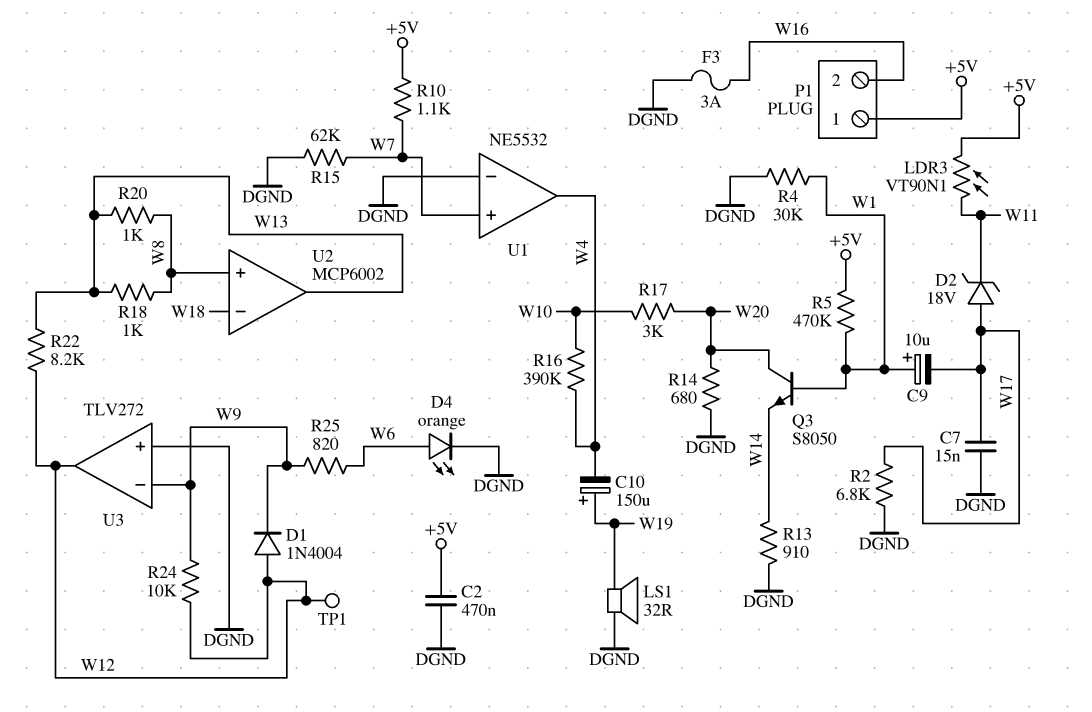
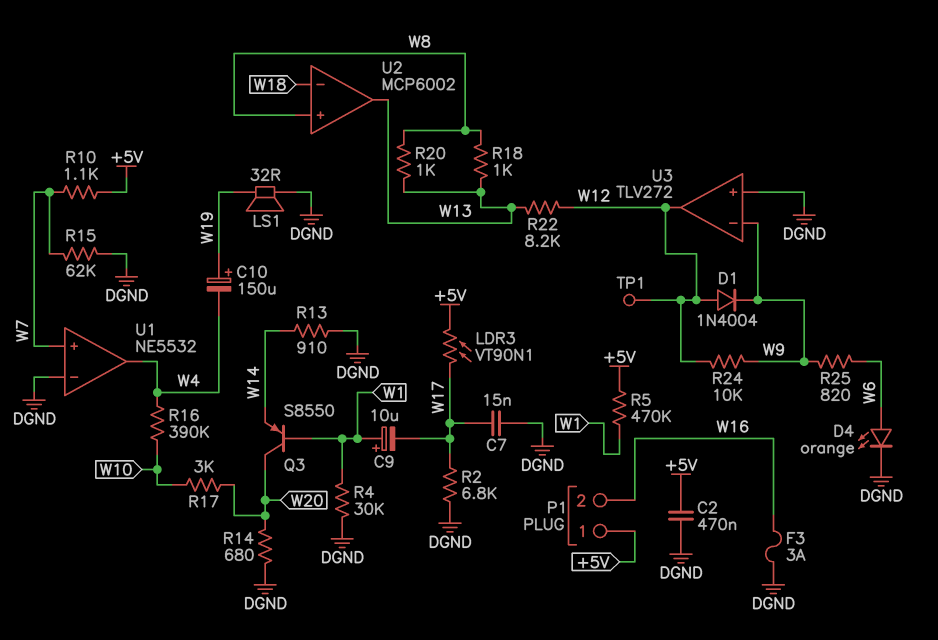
D2: zener 18V (A W17, K W11) -> none
LDR3: VT90N1 (+5V, W11) -> VT90N1 (+5V, W17)
Q3: NPN S8050 (B W1, C W20, E W14) -> PNP S8550 (B W1, C W20, E W14)

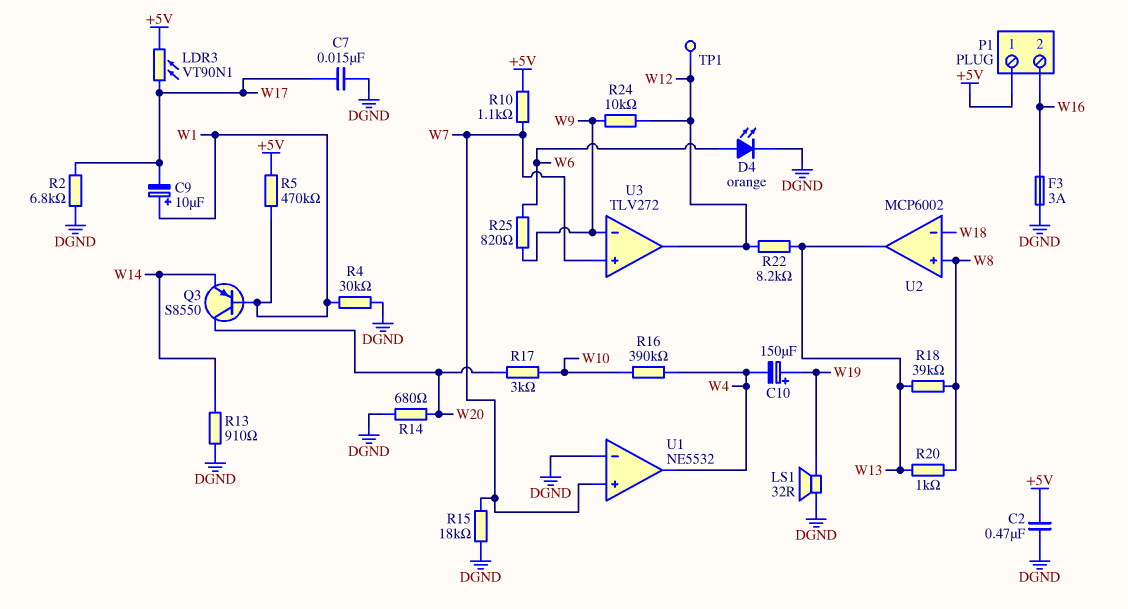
D1: diode 1N4004 (A W12, K W9) -> none
R15: 62k (DGND, W7) -> 18k (DGND, W7)
R18: 1k (W8, W13) -> 39k (W8, W13)
U3 pin in+: DGND -> W7

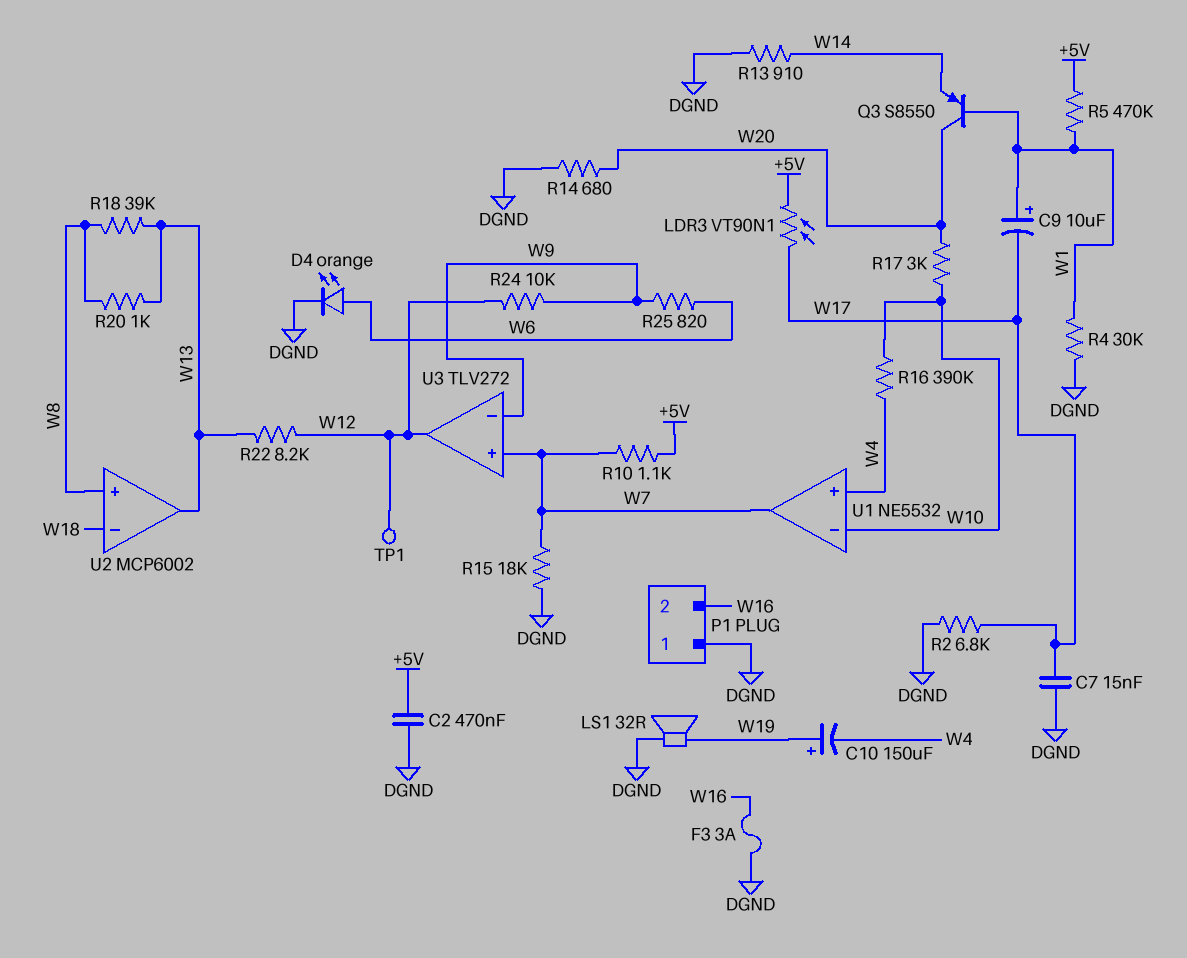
P1 pin 1: +5V -> DGND
U1 pin in+: W7 -> W4
U1 pin in-: DGND -> W10
U1 pin out: W4 -> W7

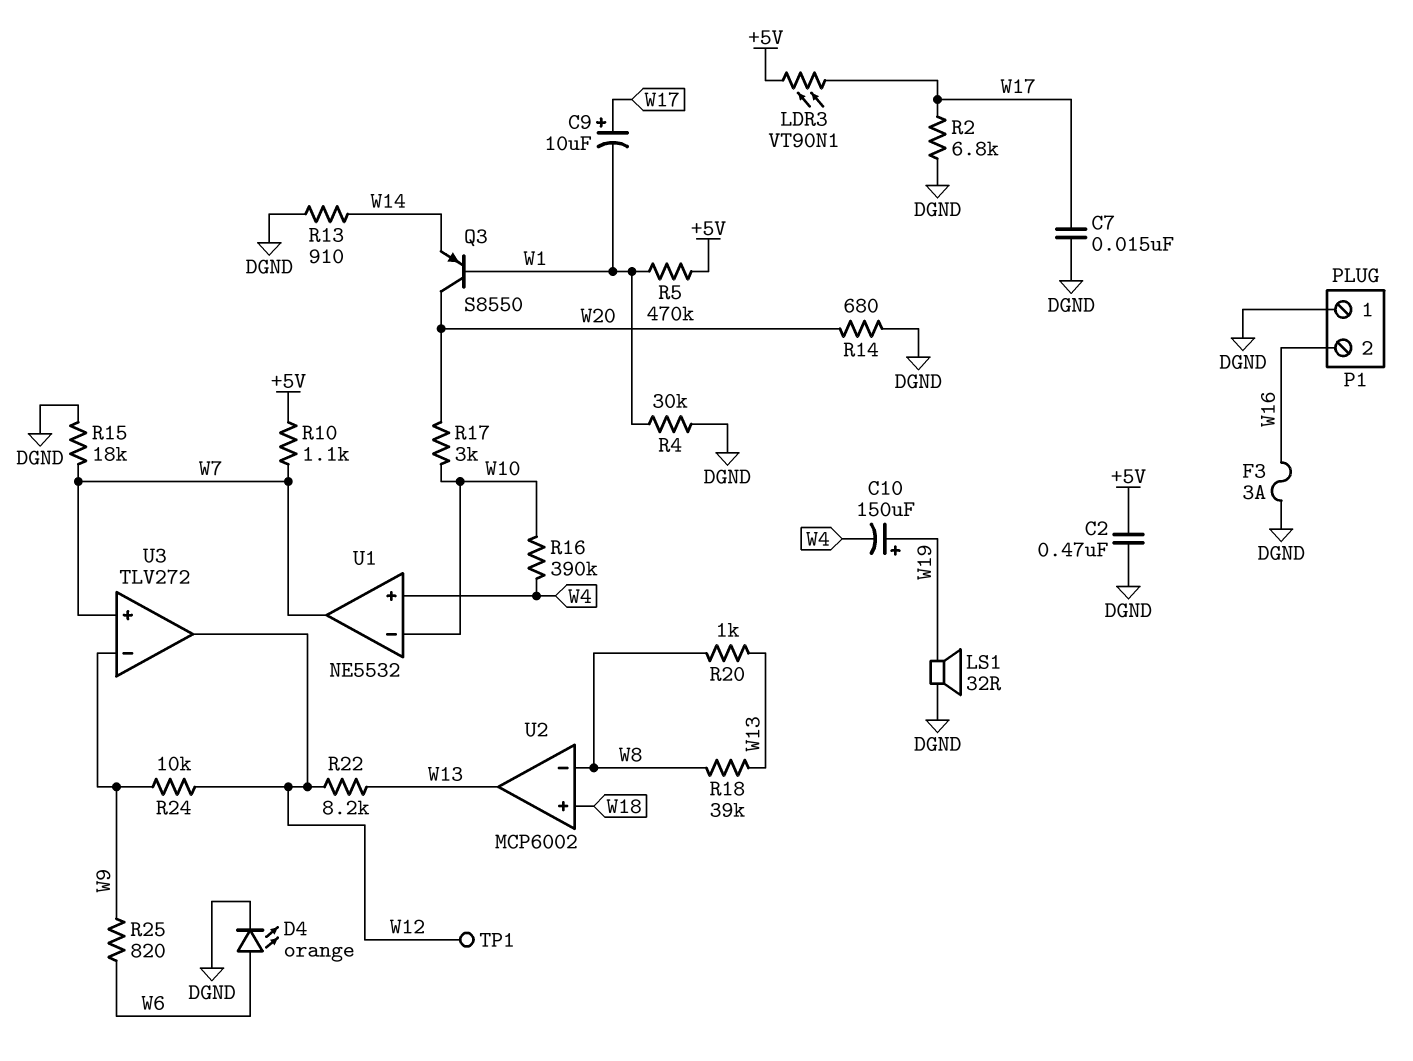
C9: 10uF (plus W1, minus W17) -> 10uF (plus W17, minus W1)
U2 pin in+: W8 -> W18
U2 pin in-: W18 -> W8

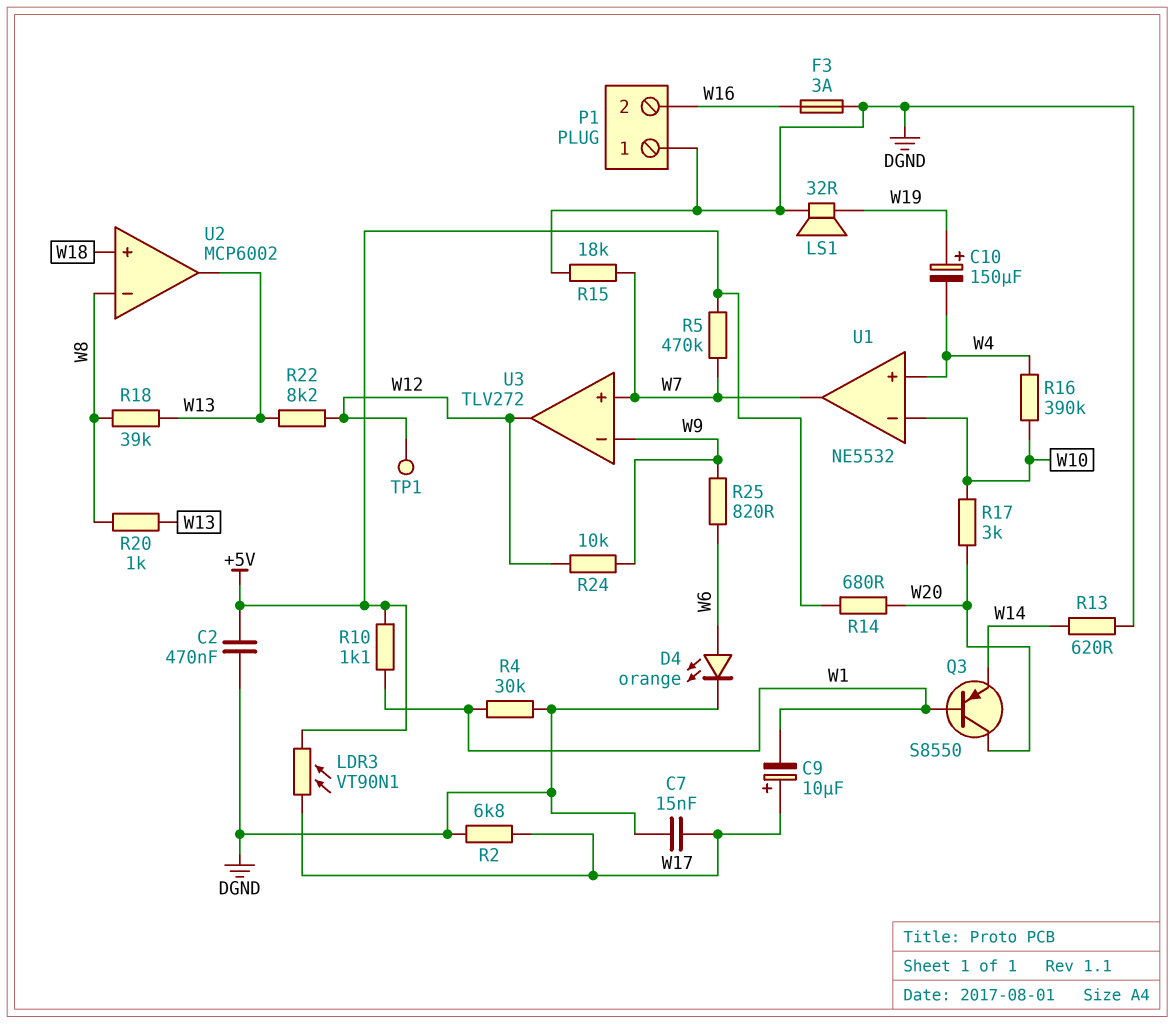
R5: 470k (+5V, W1) -> 470k (+5V, W7)
R10: 1.1k (+5V, W7) -> 1.1k (+5V, W1)
R13: 910 (DGND, W14) -> 620 (DGND, W14)
R14: 680 (DGND, W20) -> 680 (+5V, W20)

